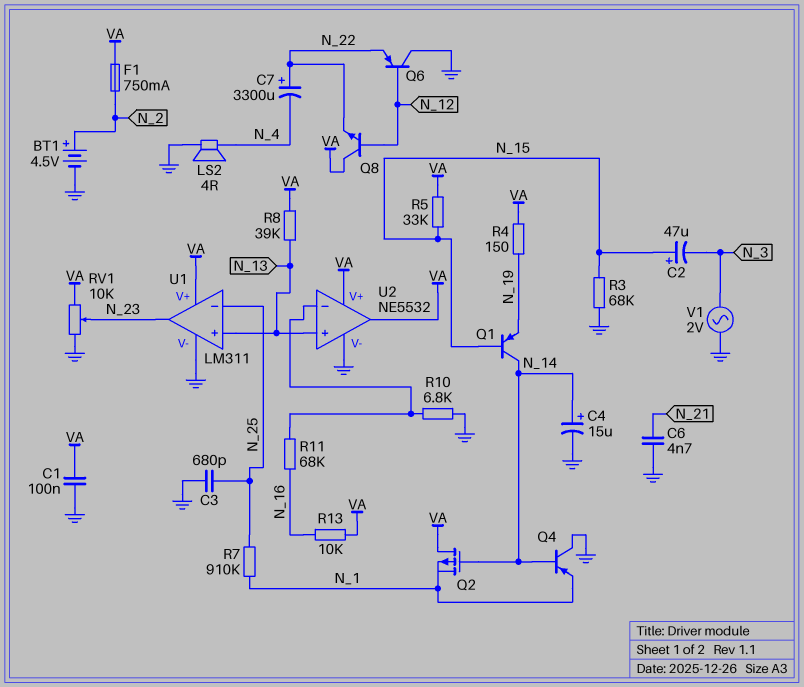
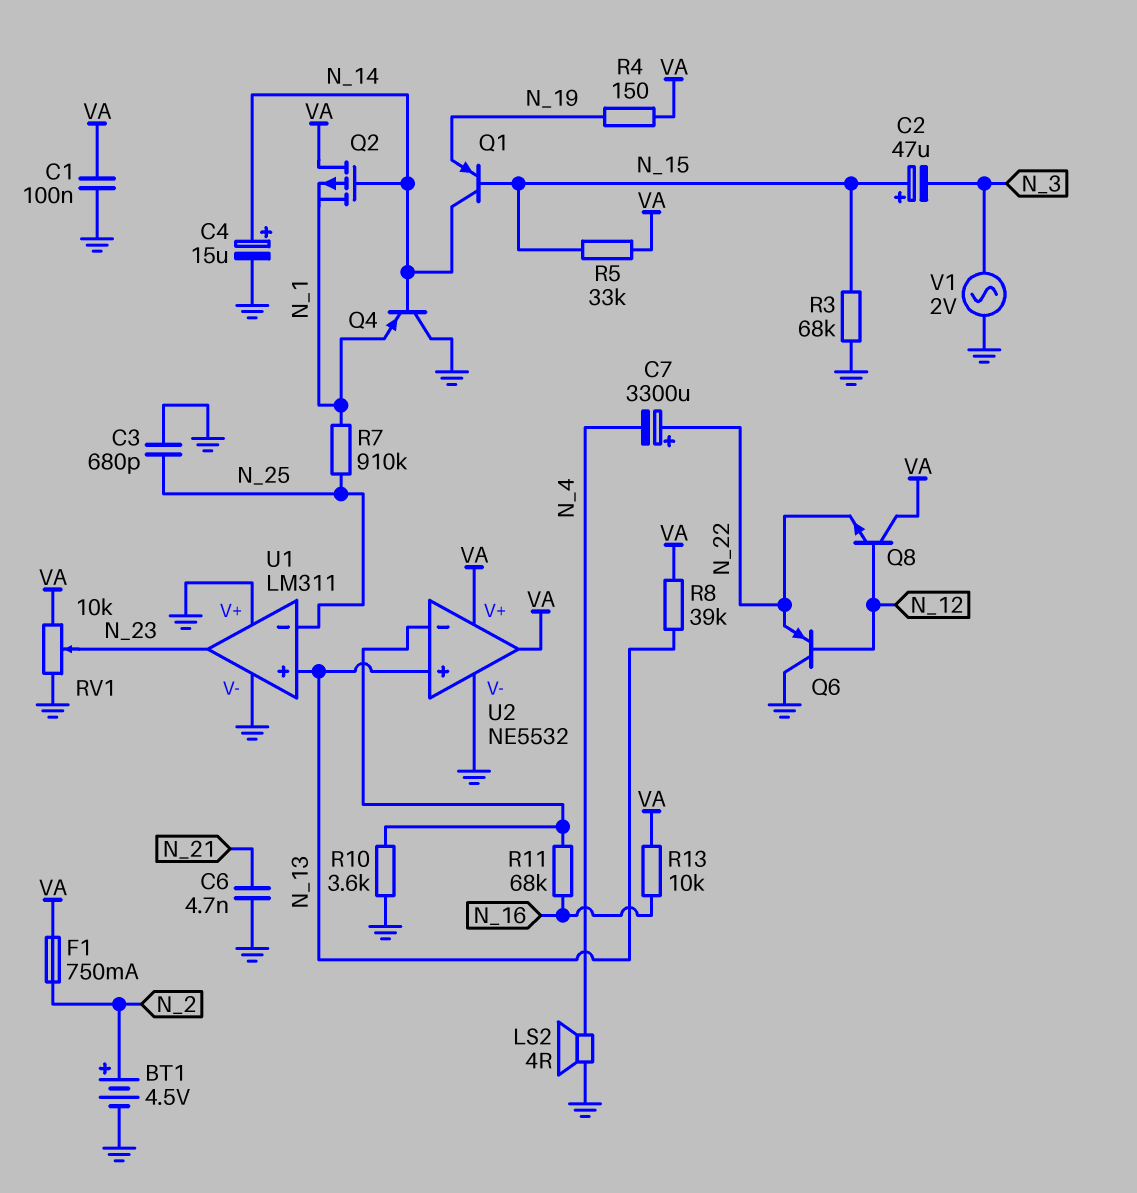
R10: 6.8k (GND, U2/in-) -> 3.6k (GND, U2/in-)
U1 pin V+: VA -> GND

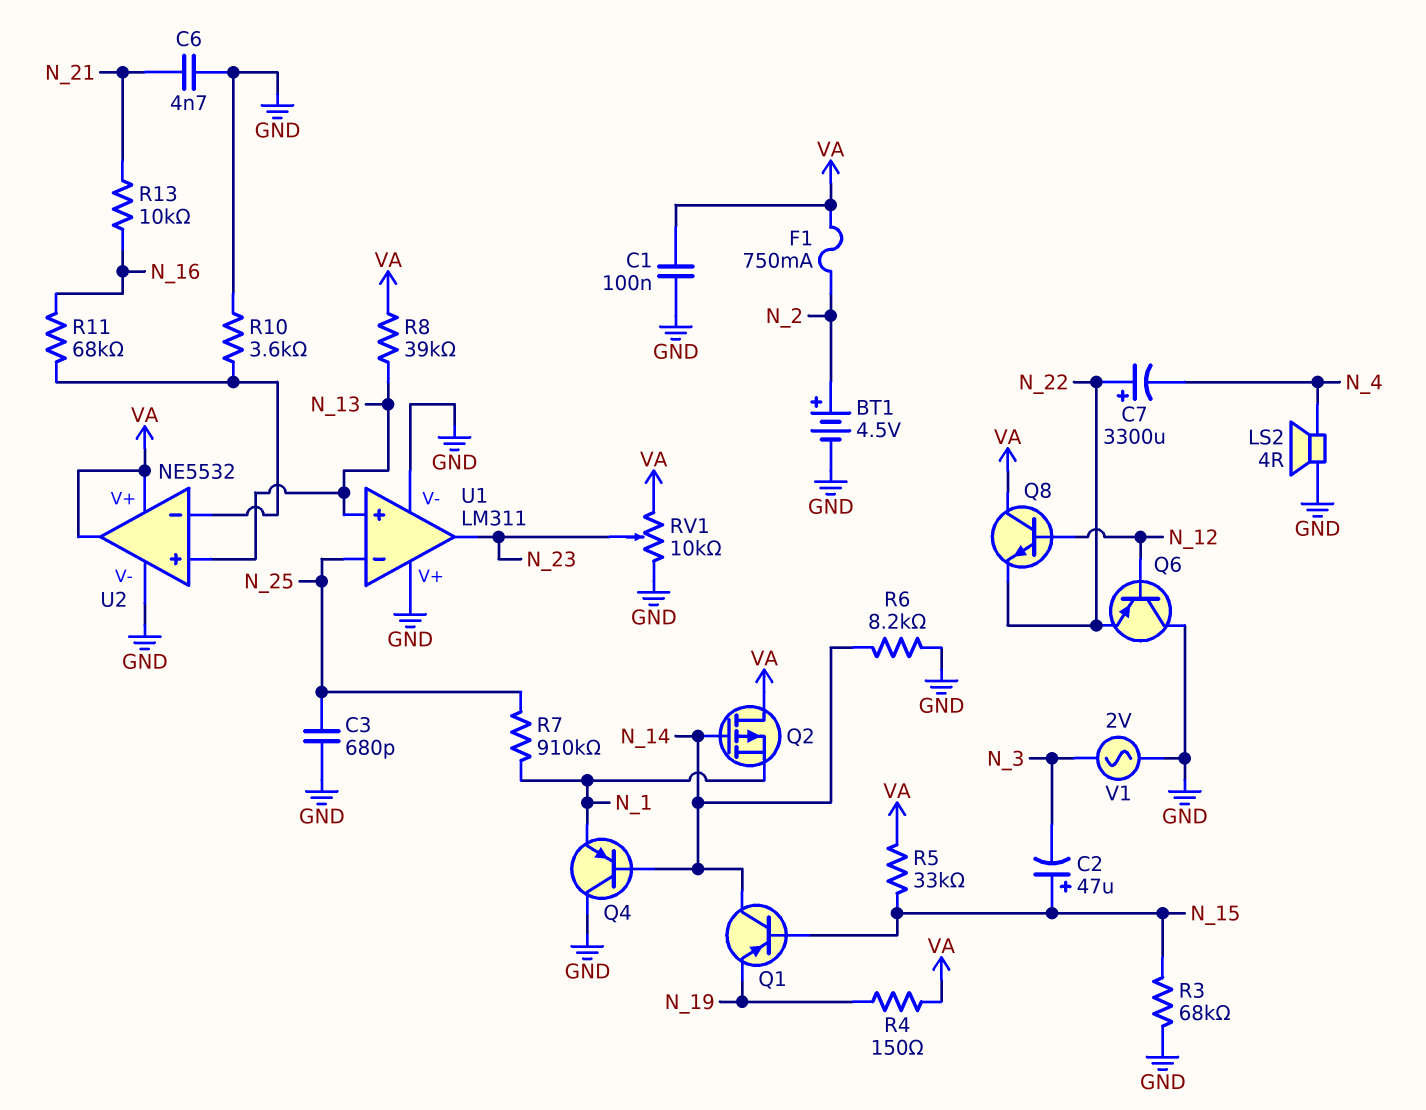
C4: 15uF (plus N_14, minus GND) -> none
R6: none -> 8.2k (GND, N_14)
R13: 10k (N_16, VA) -> 10k (N_16, N_21)

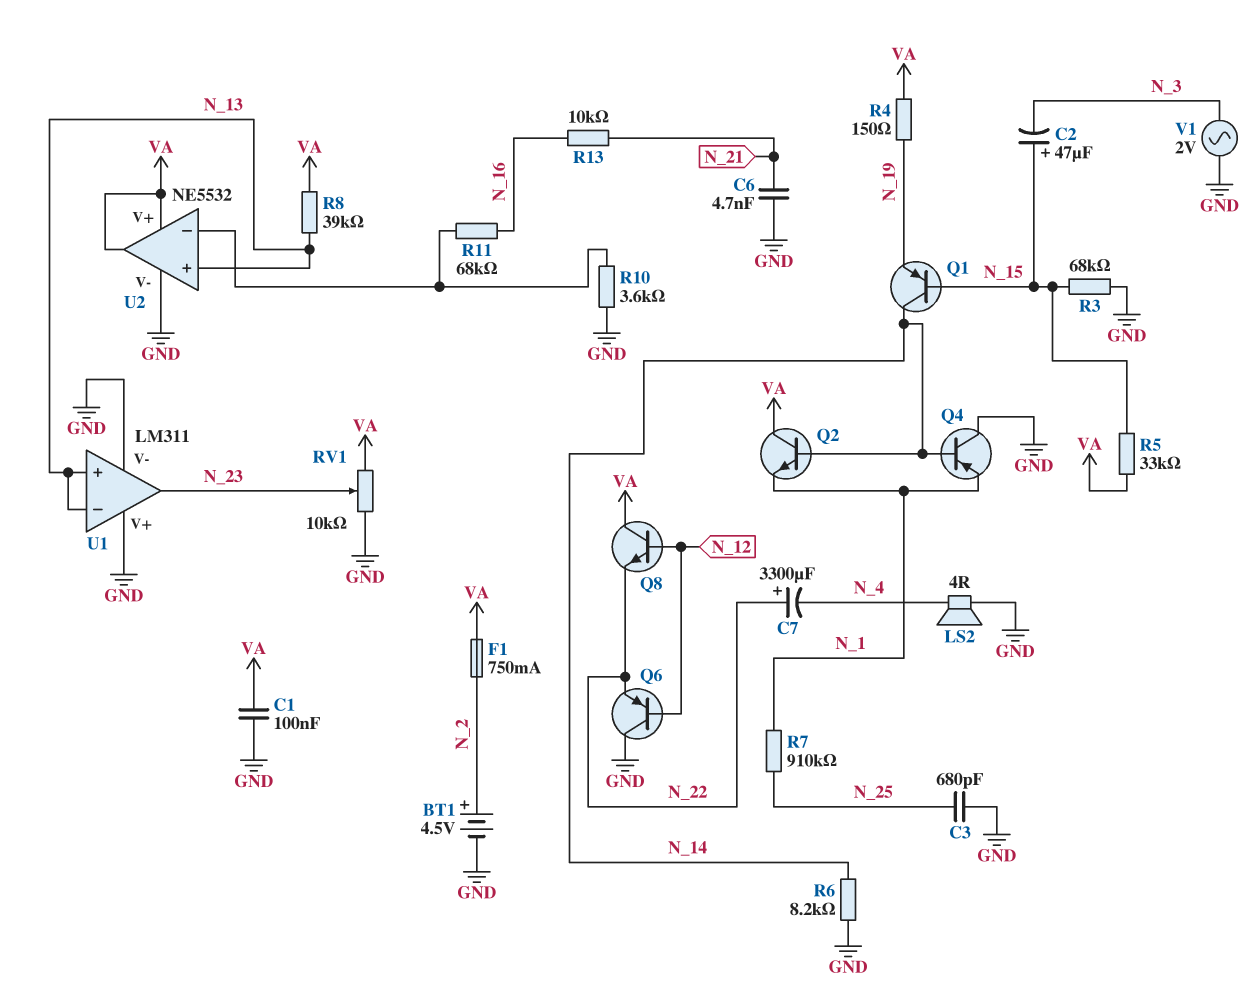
Q2: PMOS (G N_14, D VA, S N_1) -> NPN (B N_14, C VA, E N_1)
U1 pin in-: N_25 -> N_13

